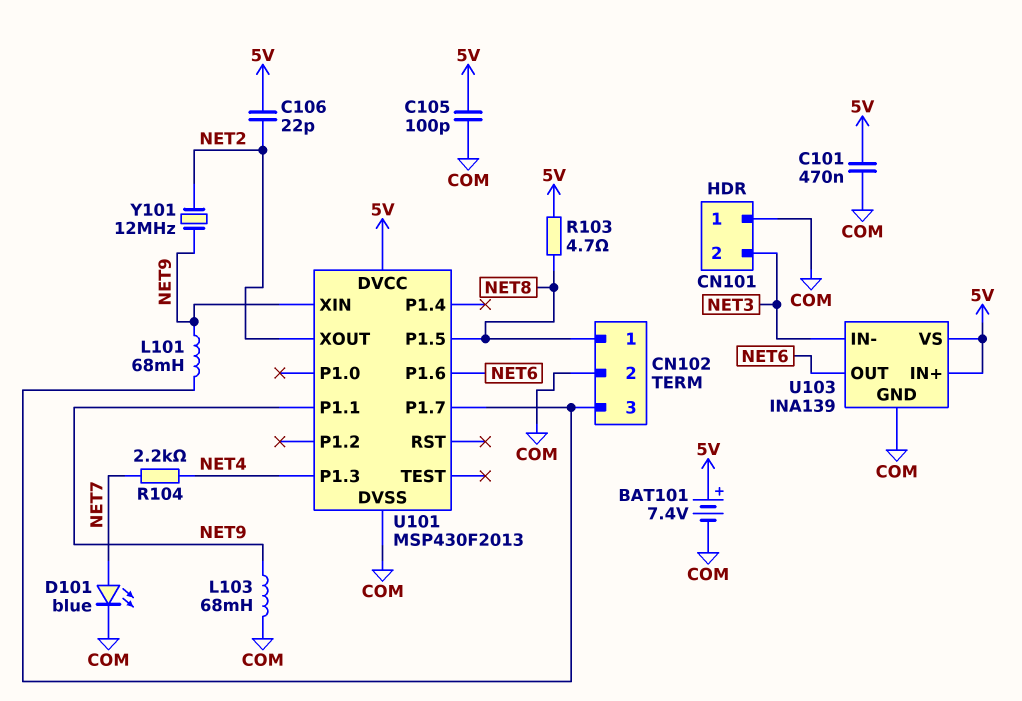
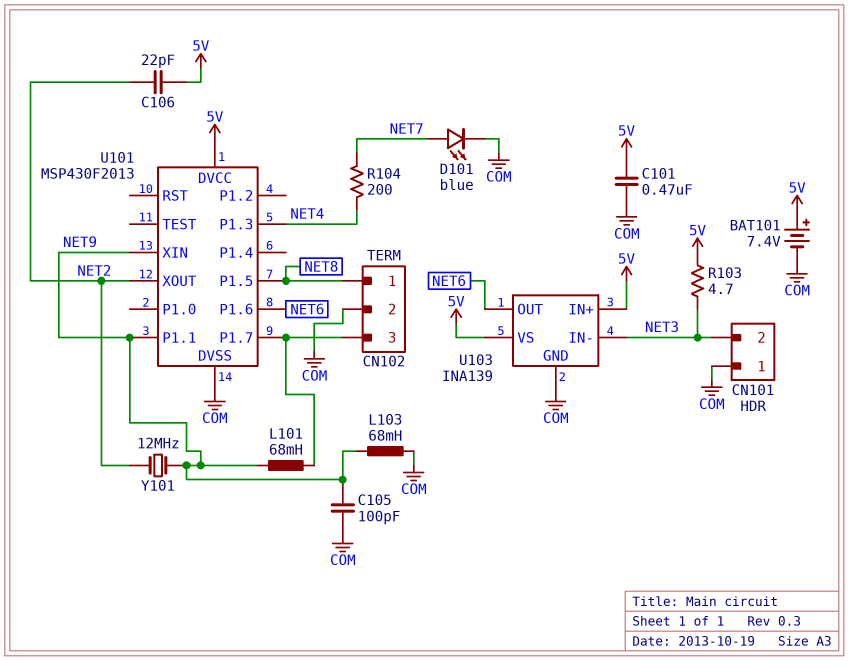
C105: 100pF (5V, COM) -> 100pF (COM, NET9)
R103: 4.7 (5V, NET8) -> 4.7 (5V, NET3)
R104: 2.2k (NET4, NET7) -> 200 (NET4, NET7)

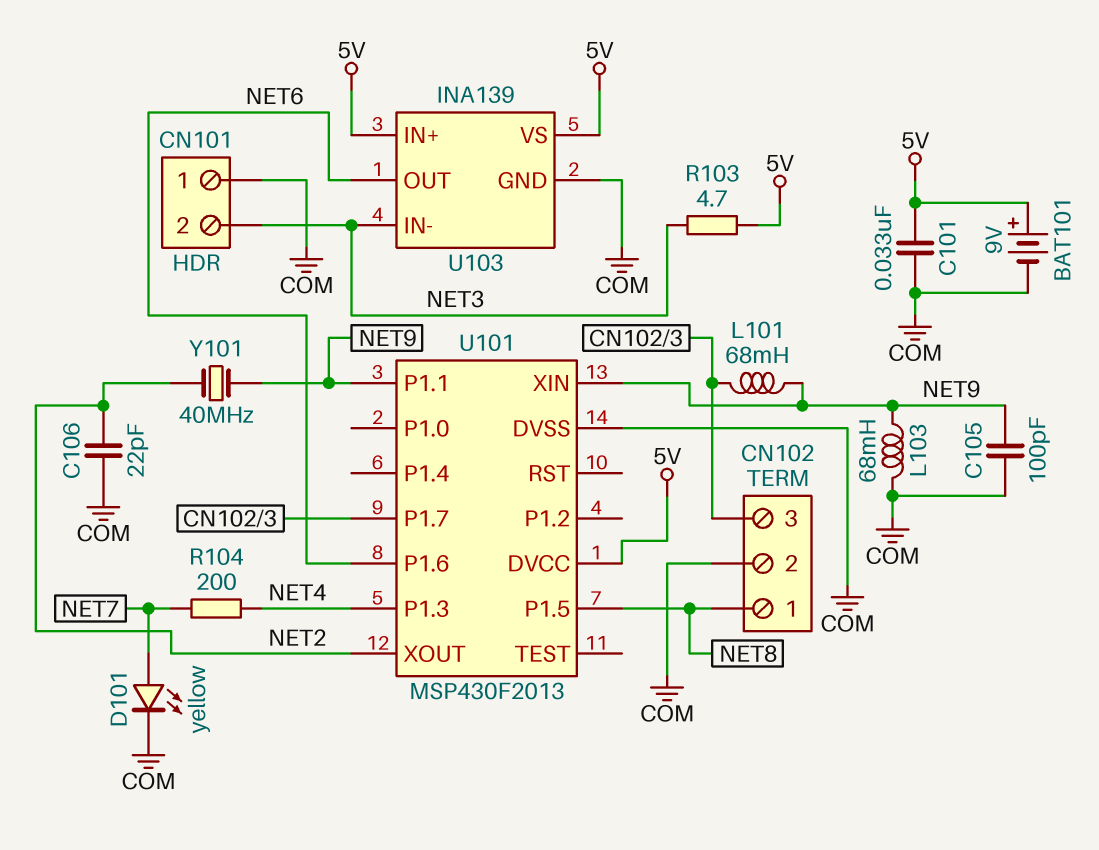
BAT101: 7.4V (plus 5V, minus COM) -> 9V (plus 5V, minus COM)
C101: 470nF (5V, COM) -> 33nF (5V, COM)
C106: 22pF (5V, NET2) -> 22pF (COM, NET2)
D101: LED blue (A NET7, K COM) -> LED yellow (A NET7, K COM)
Y101: 12MHz (NET2, NET9) -> 40MHz (NET2, NET9)

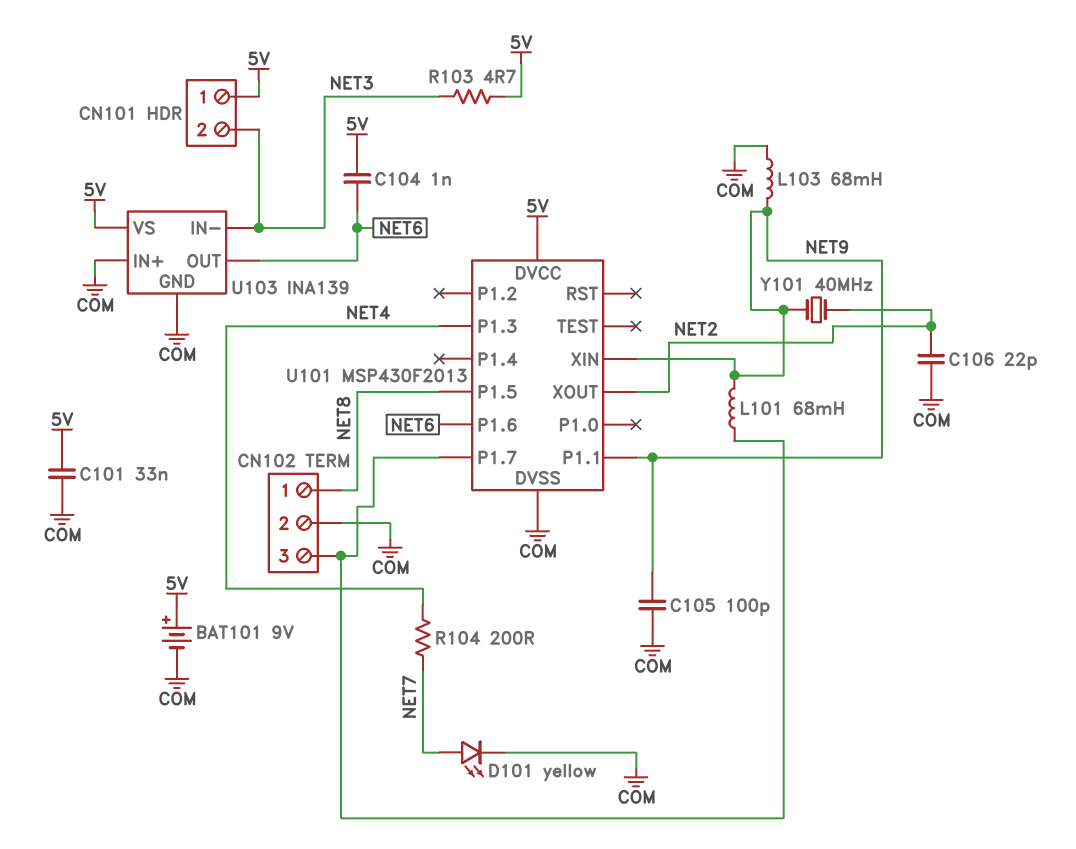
C104: none -> 1nF (5V, NET6)
CN101 pin 1: COM -> 5V
U103 pin IN+: 5V -> COM

